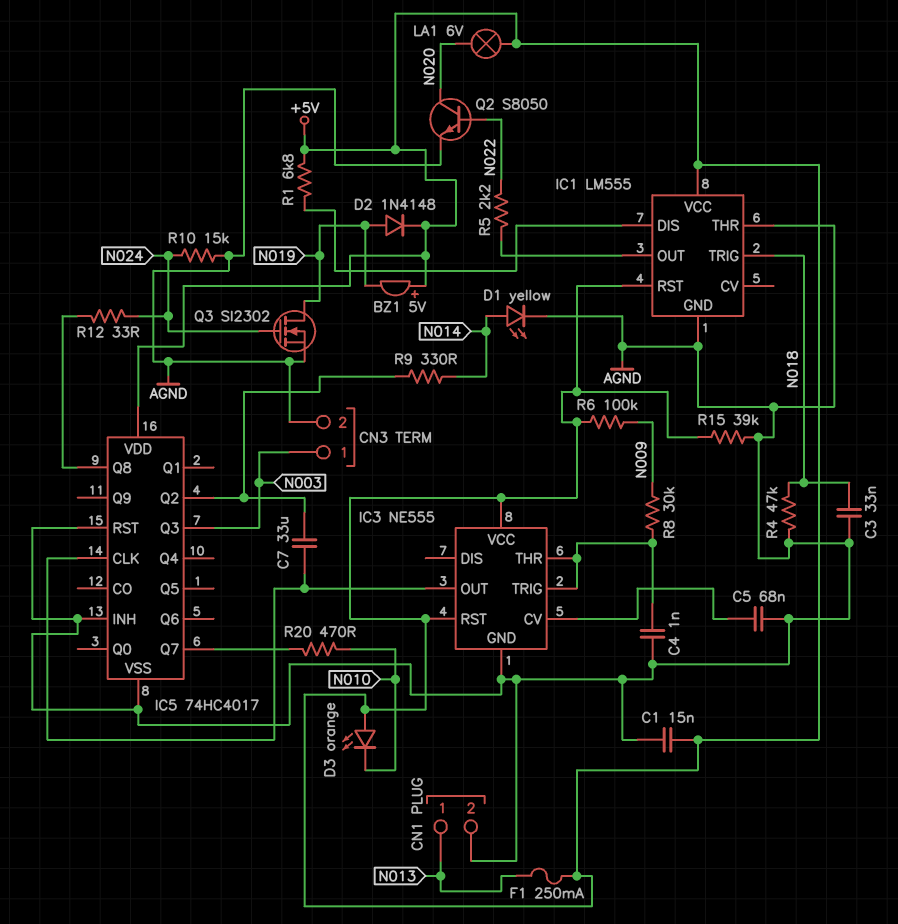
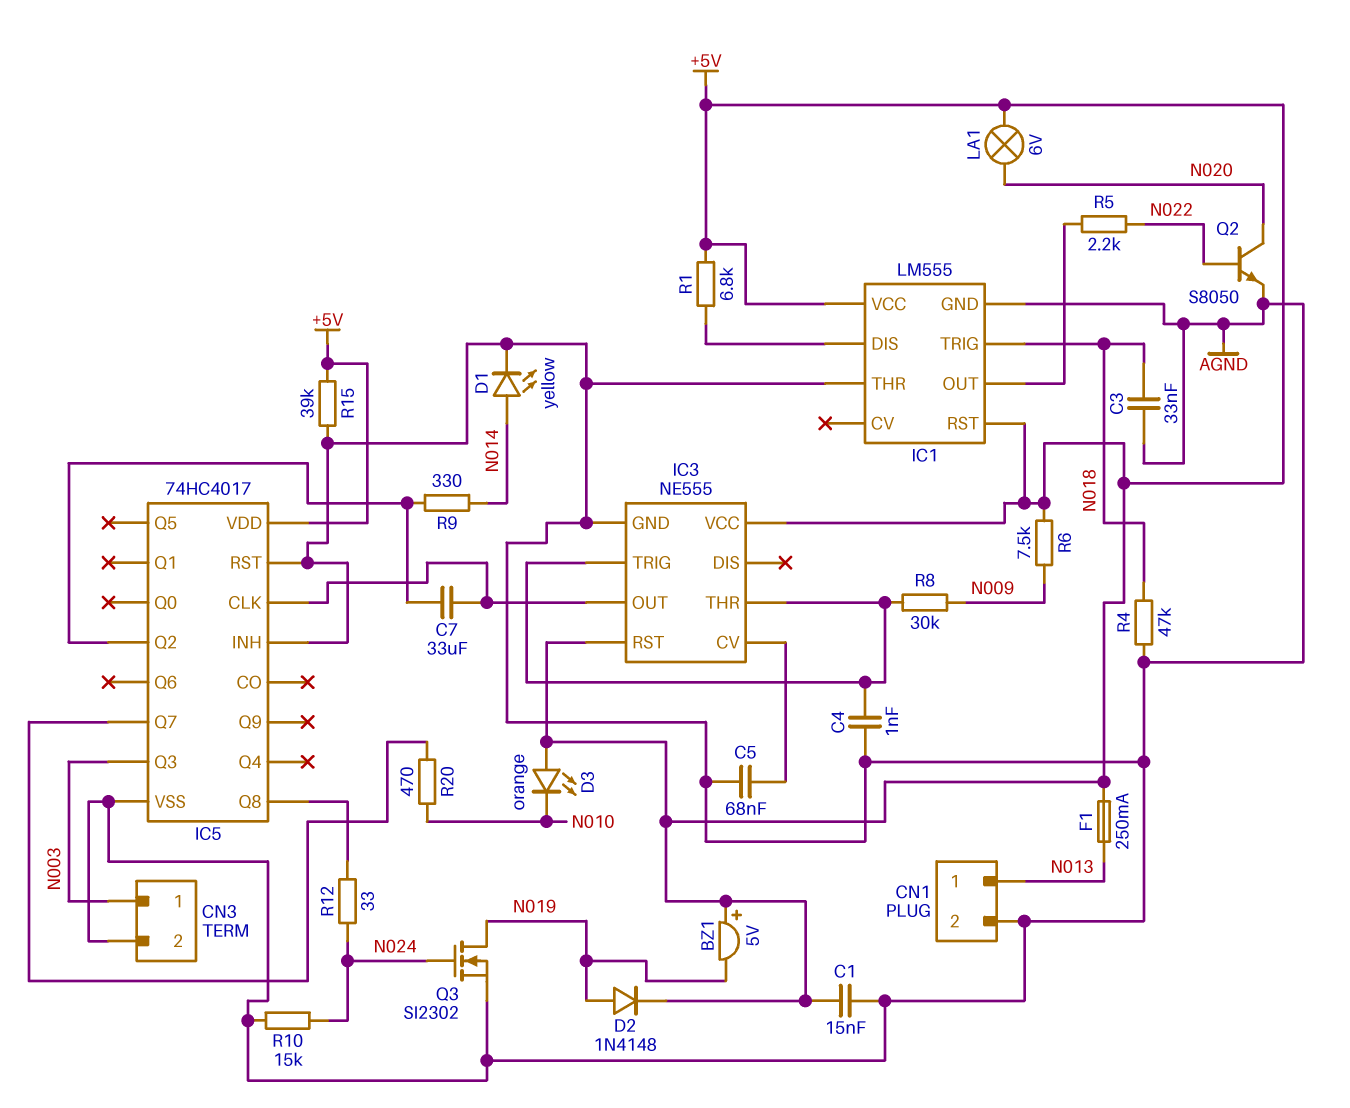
R6: 100k (+5V, N009) -> 7.5k (+5V, N009)

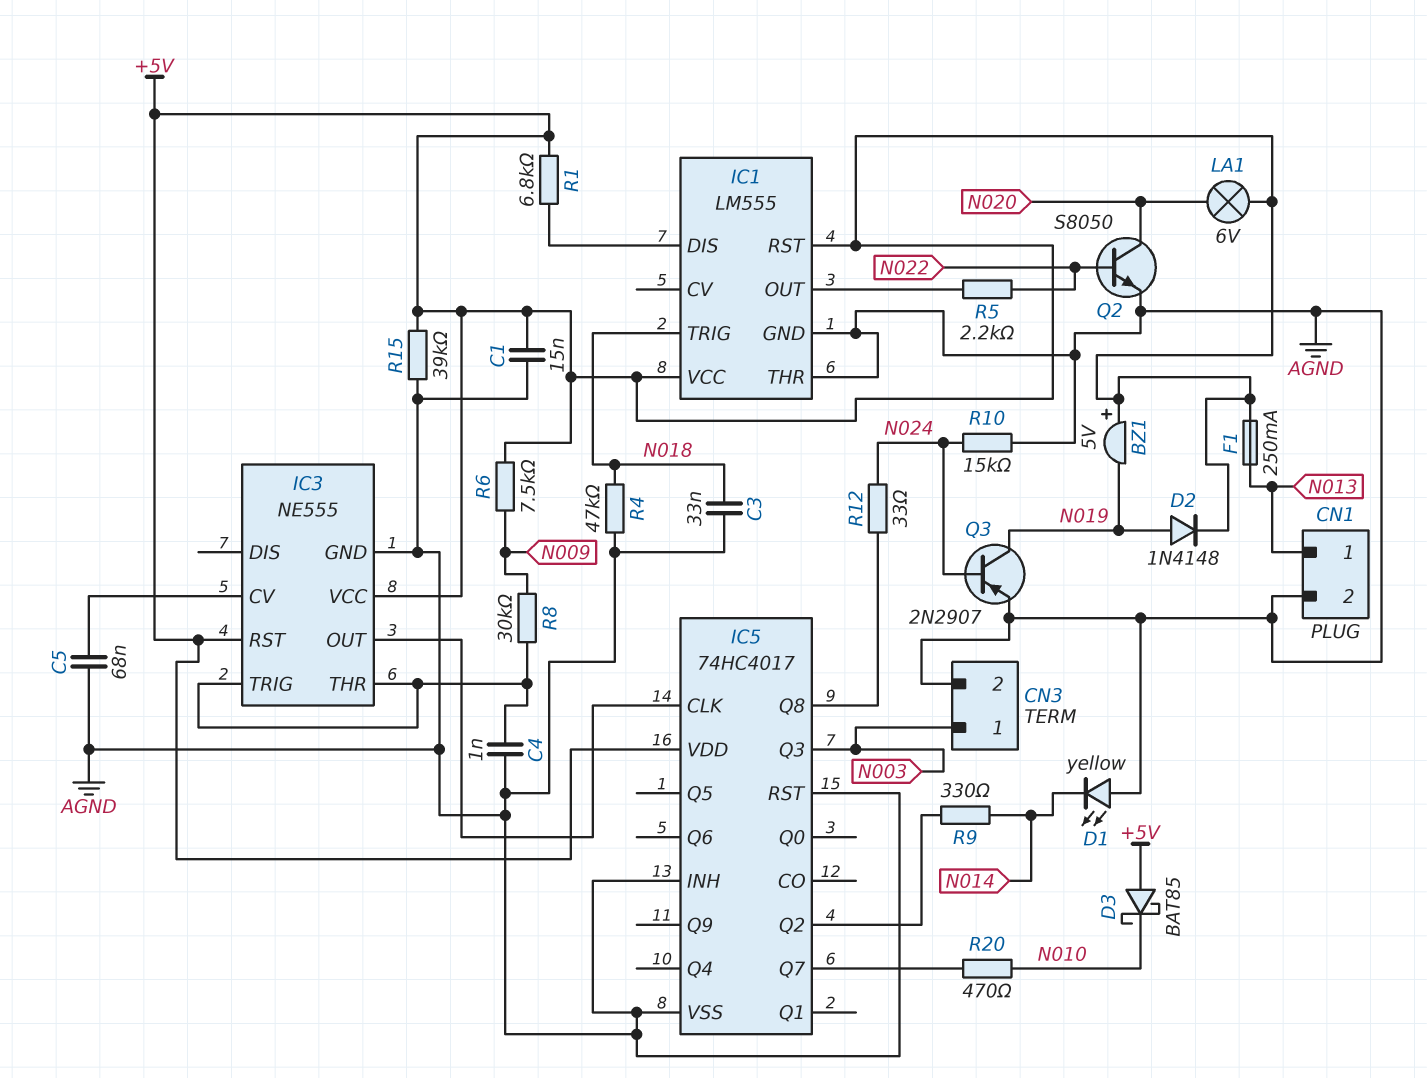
C7: 33uF (IC3/OUT, IC5/Q2) -> none
D1: LED yellow (A N014, K AGND) -> LED yellow (A AGND, K N014)
D3: LED orange (A +5V, K N010) -> schottky BAT85 (A +5V, K N010)
Q3: NMOS SI2302 (G N024, D N019, S AGND) -> PNP 2N2907 (B N024, C N019, E AGND)

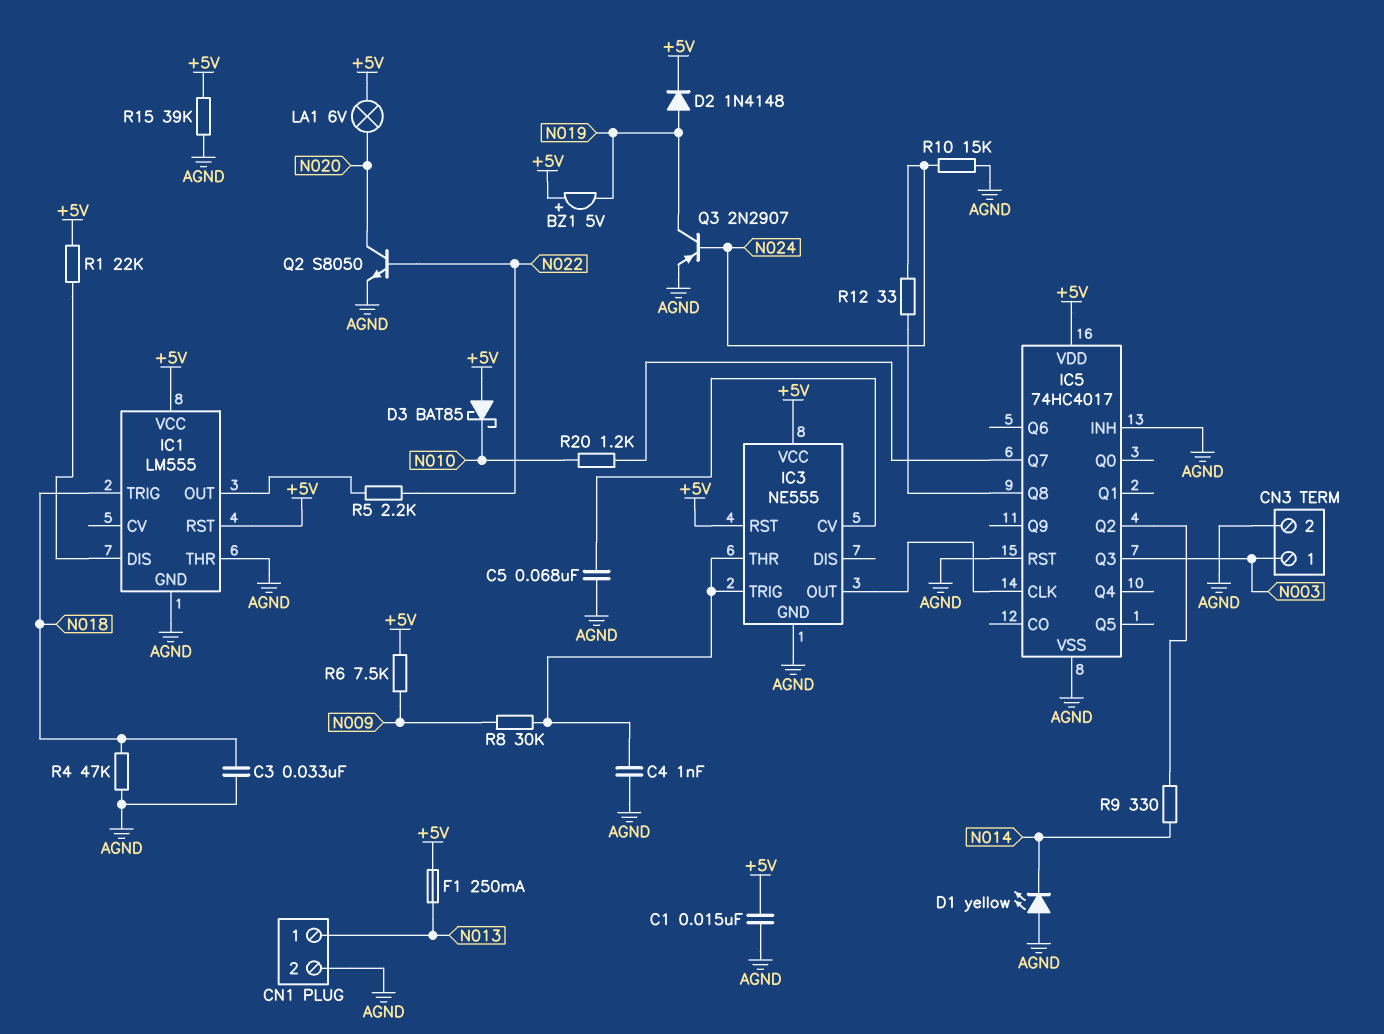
R1: 6.8k (+5V, IC1/DIS) -> 22k (+5V, IC1/DIS)
R20: 470 (IC5/Q7, N010) -> 1.2k (IC5/Q7, N010)

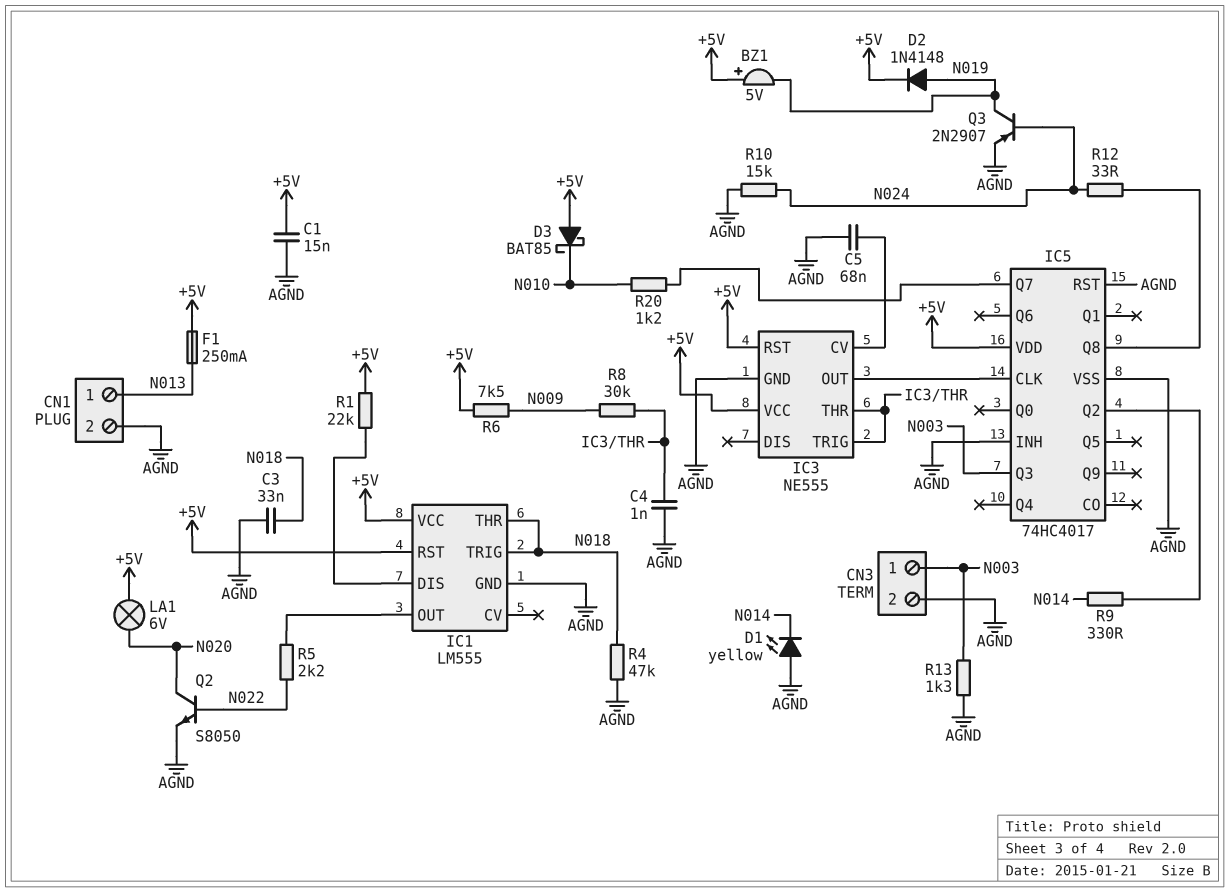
IC1 pin THR: AGND -> N018
R13: none -> 1.3k (AGND, N003)
R15: 39k (+5V, AGND) -> none

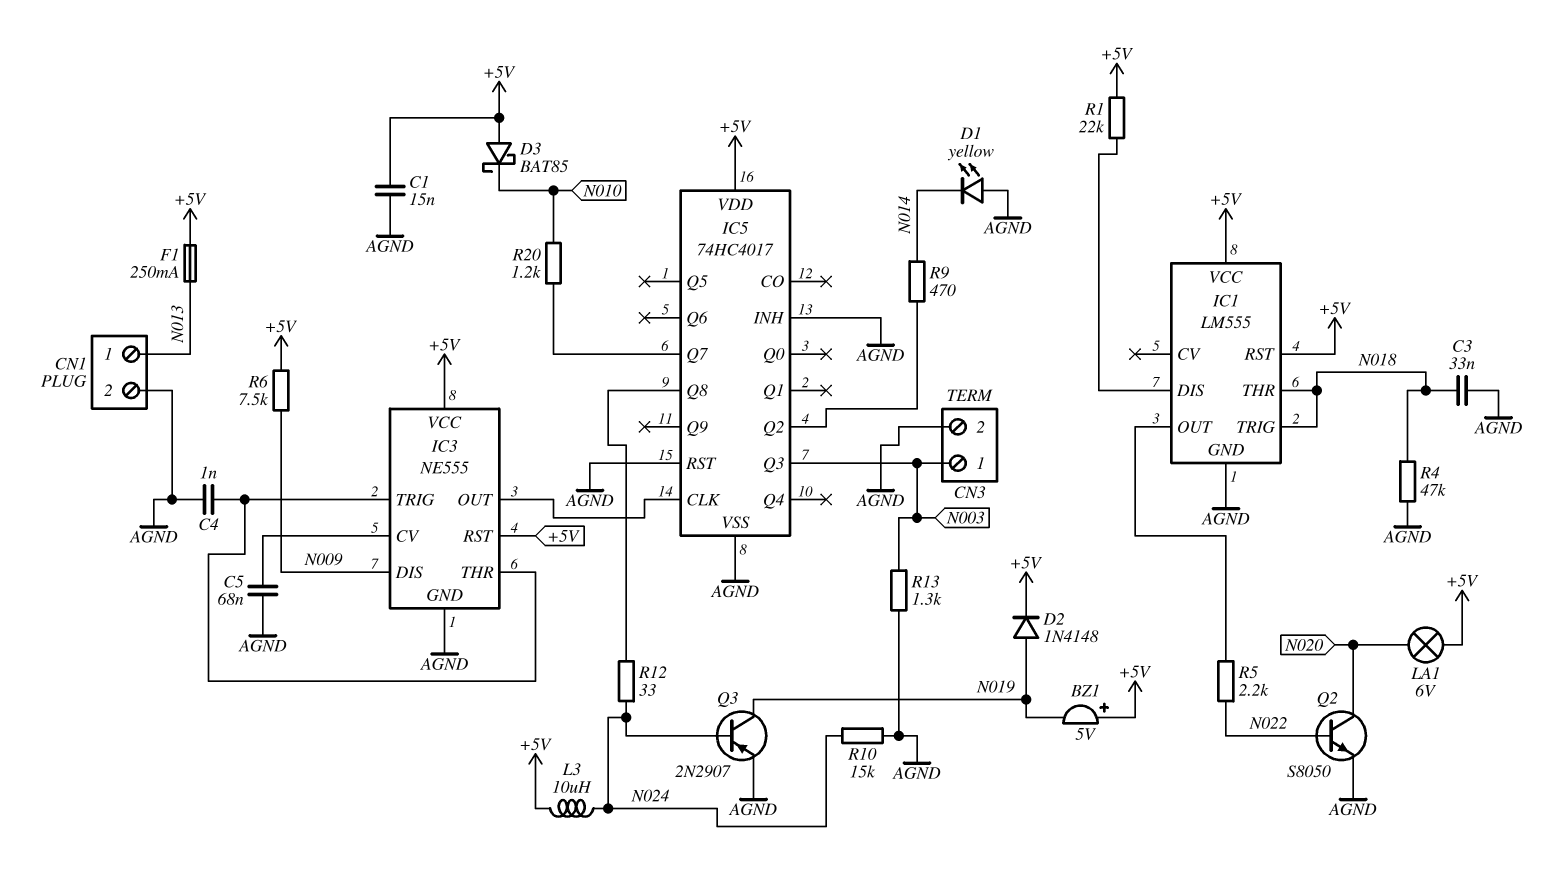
IC3 pin DIS: none -> N009
L3: none -> 10uH (+5V, N024)
R8: 30k (IC3/THR, N009) -> none
R9: 330 (IC5/Q2, N014) -> 470 (IC5/Q2, N014)

